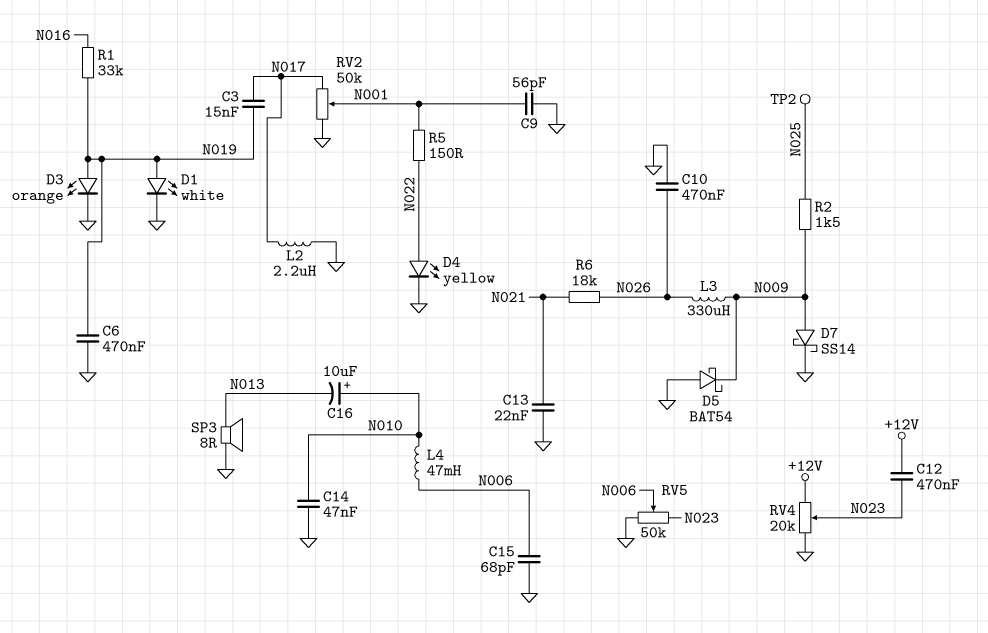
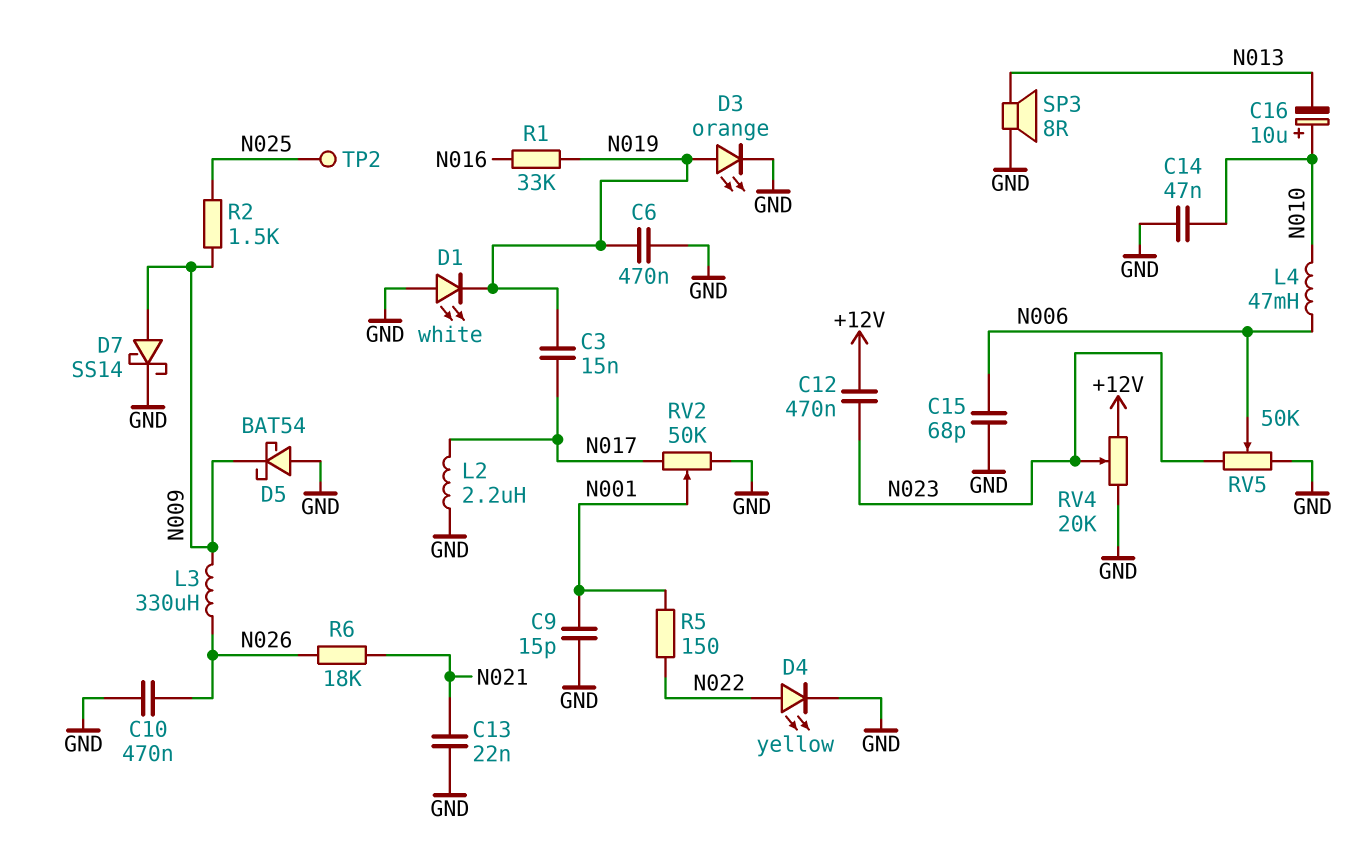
C9: 56pF (GND, N001) -> 15pF (GND, N001)
D1: LED white (A N019, K GND) -> LED white (A GND, K N019)

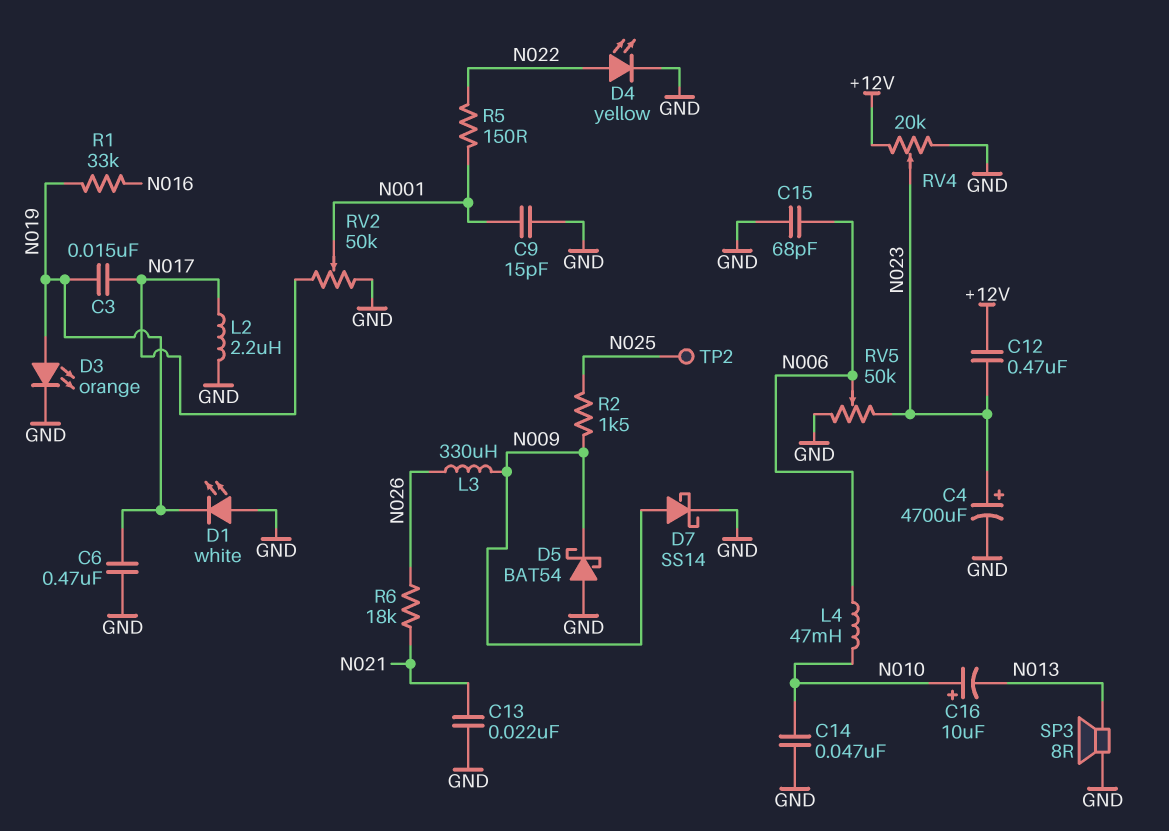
C4: none -> 4700uF (plus N023, minus GND)
C10: 470nF (GND, N026) -> none

